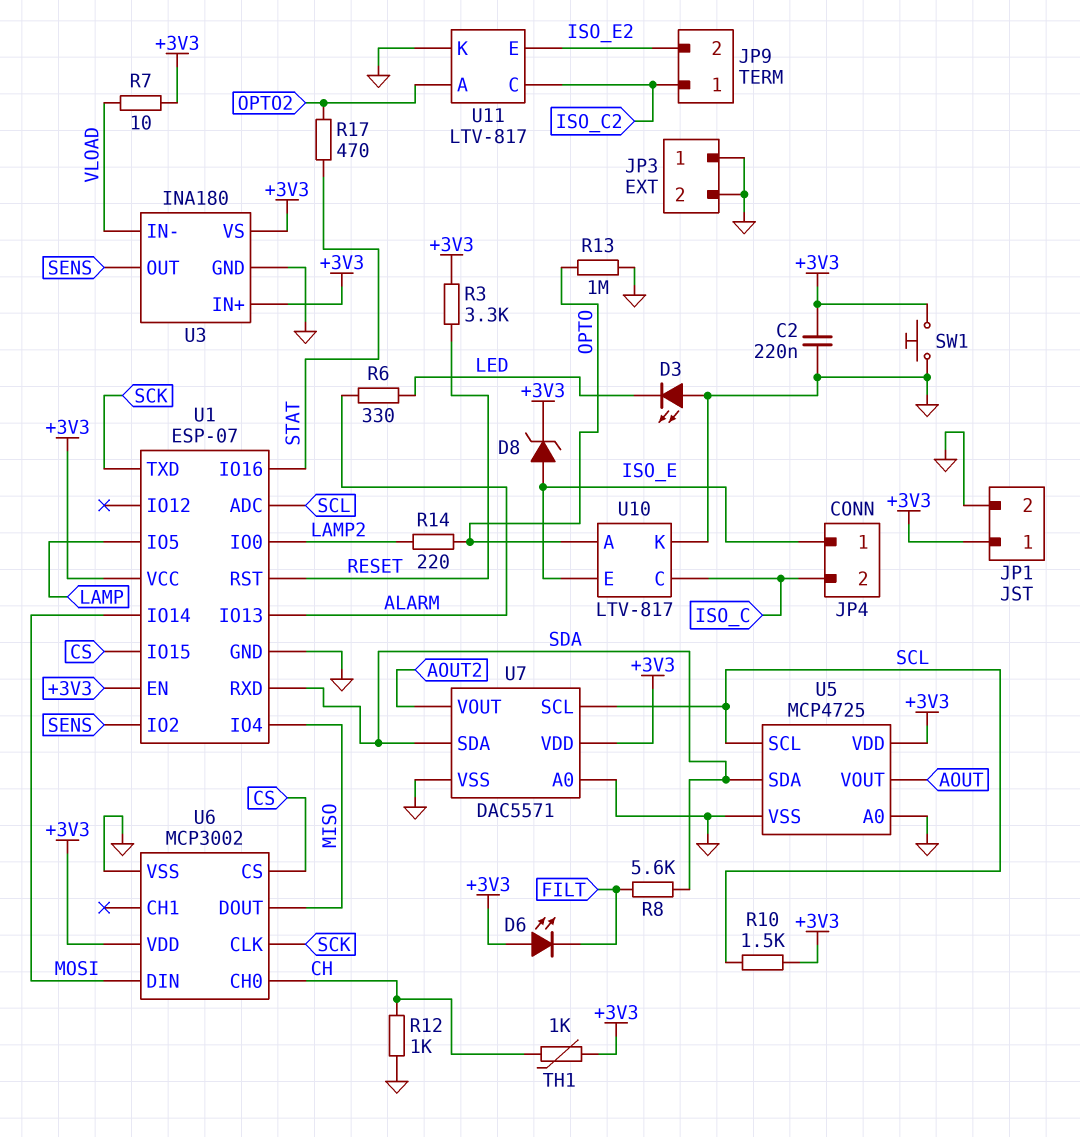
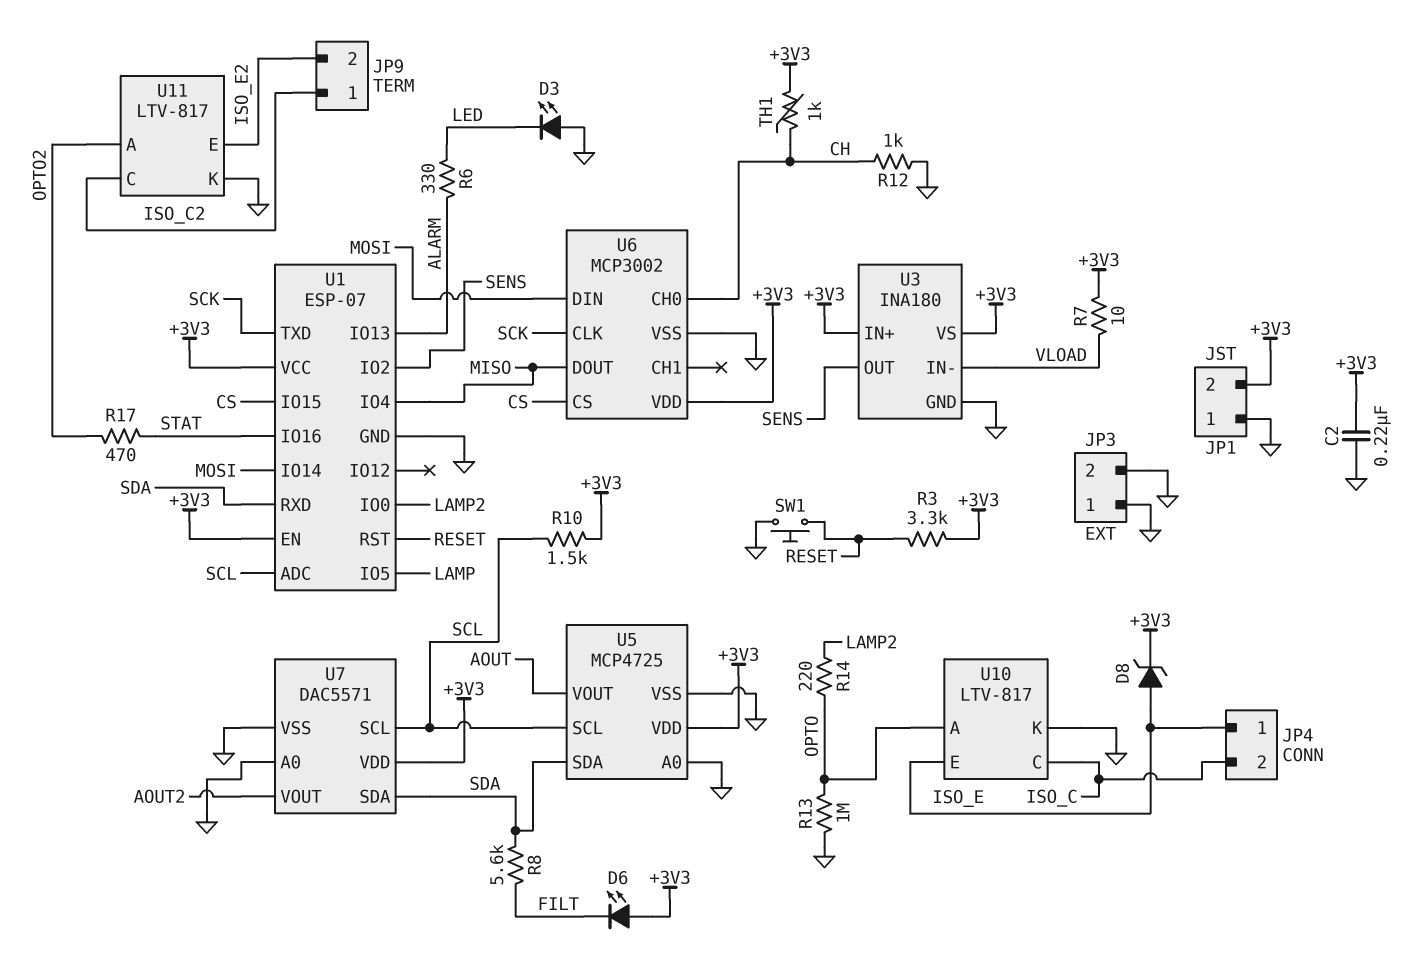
JP1 pin 1: +3V3 -> GND
JP1 pin 2: GND -> +3V3
SW1: button (+3V3, GND) -> button (GND, RESET)

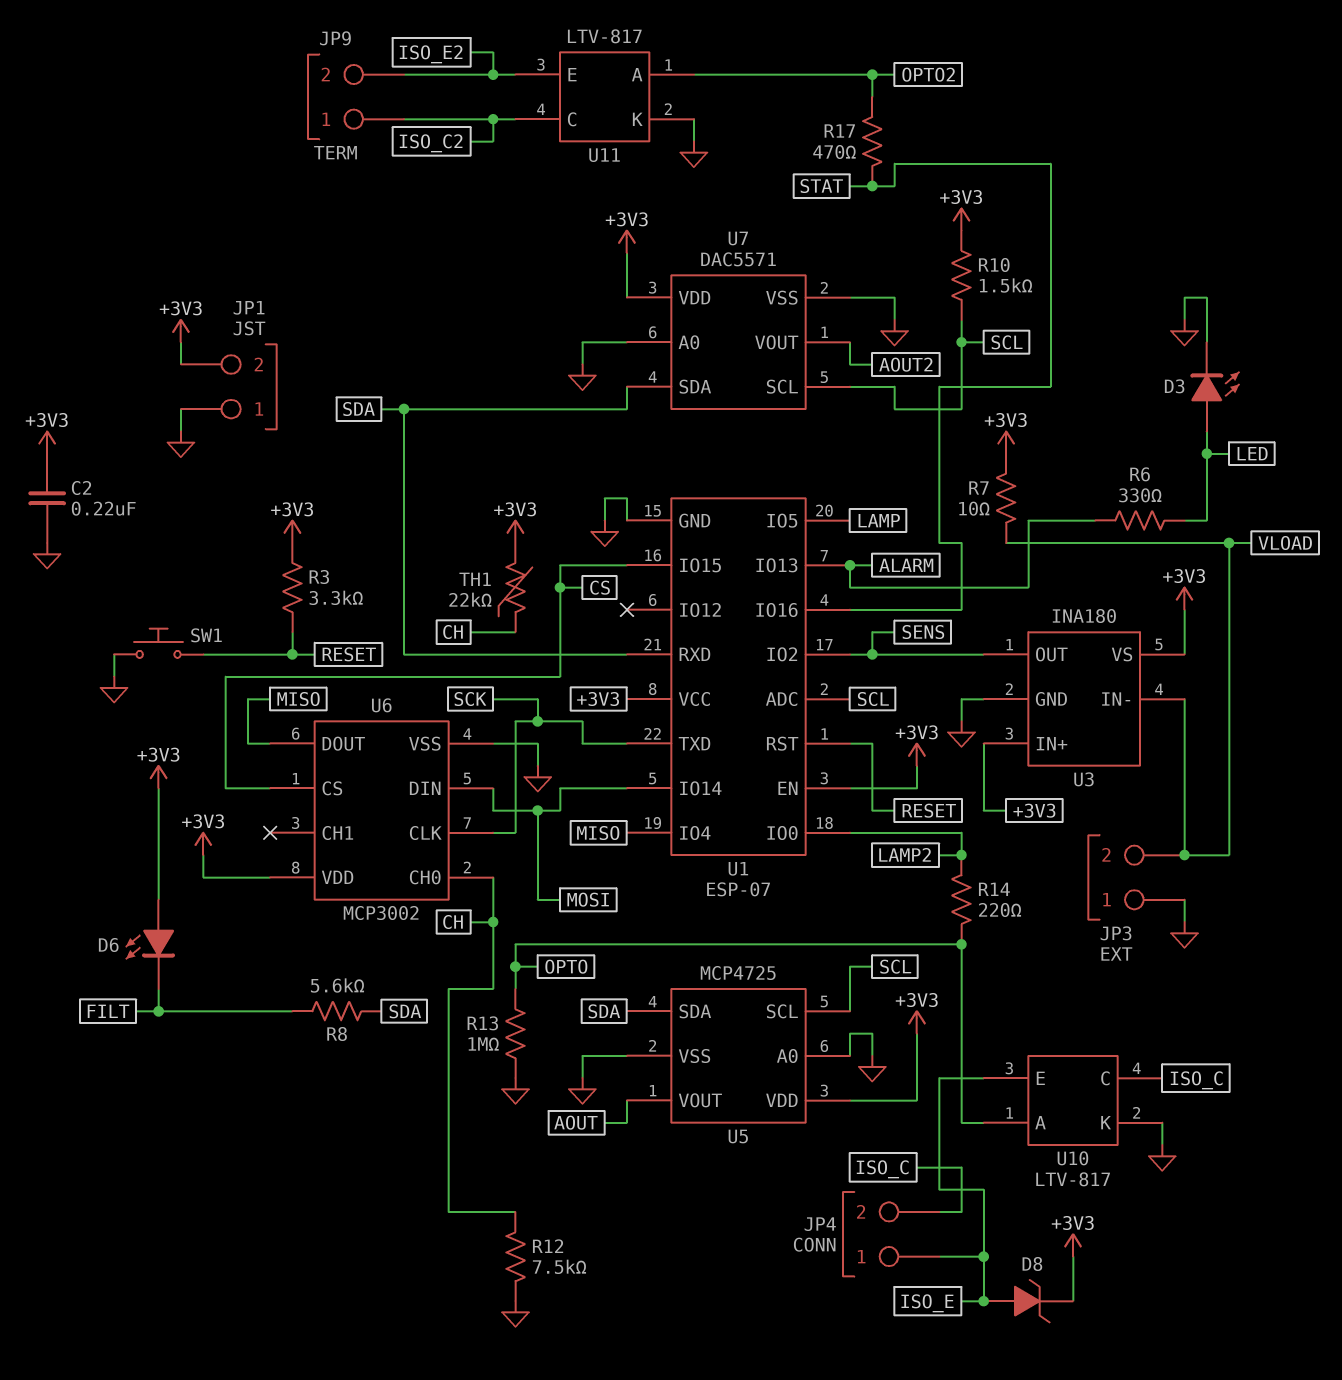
D3: LED (A GND, K LED) -> LED (A LED, K GND)
JP3 pin 2: GND -> VLOAD
R12: 1k (CH, GND) -> 7.5k (CH, GND)
TH1: 1k (+3V3, CH) -> 22k (+3V3, CH)

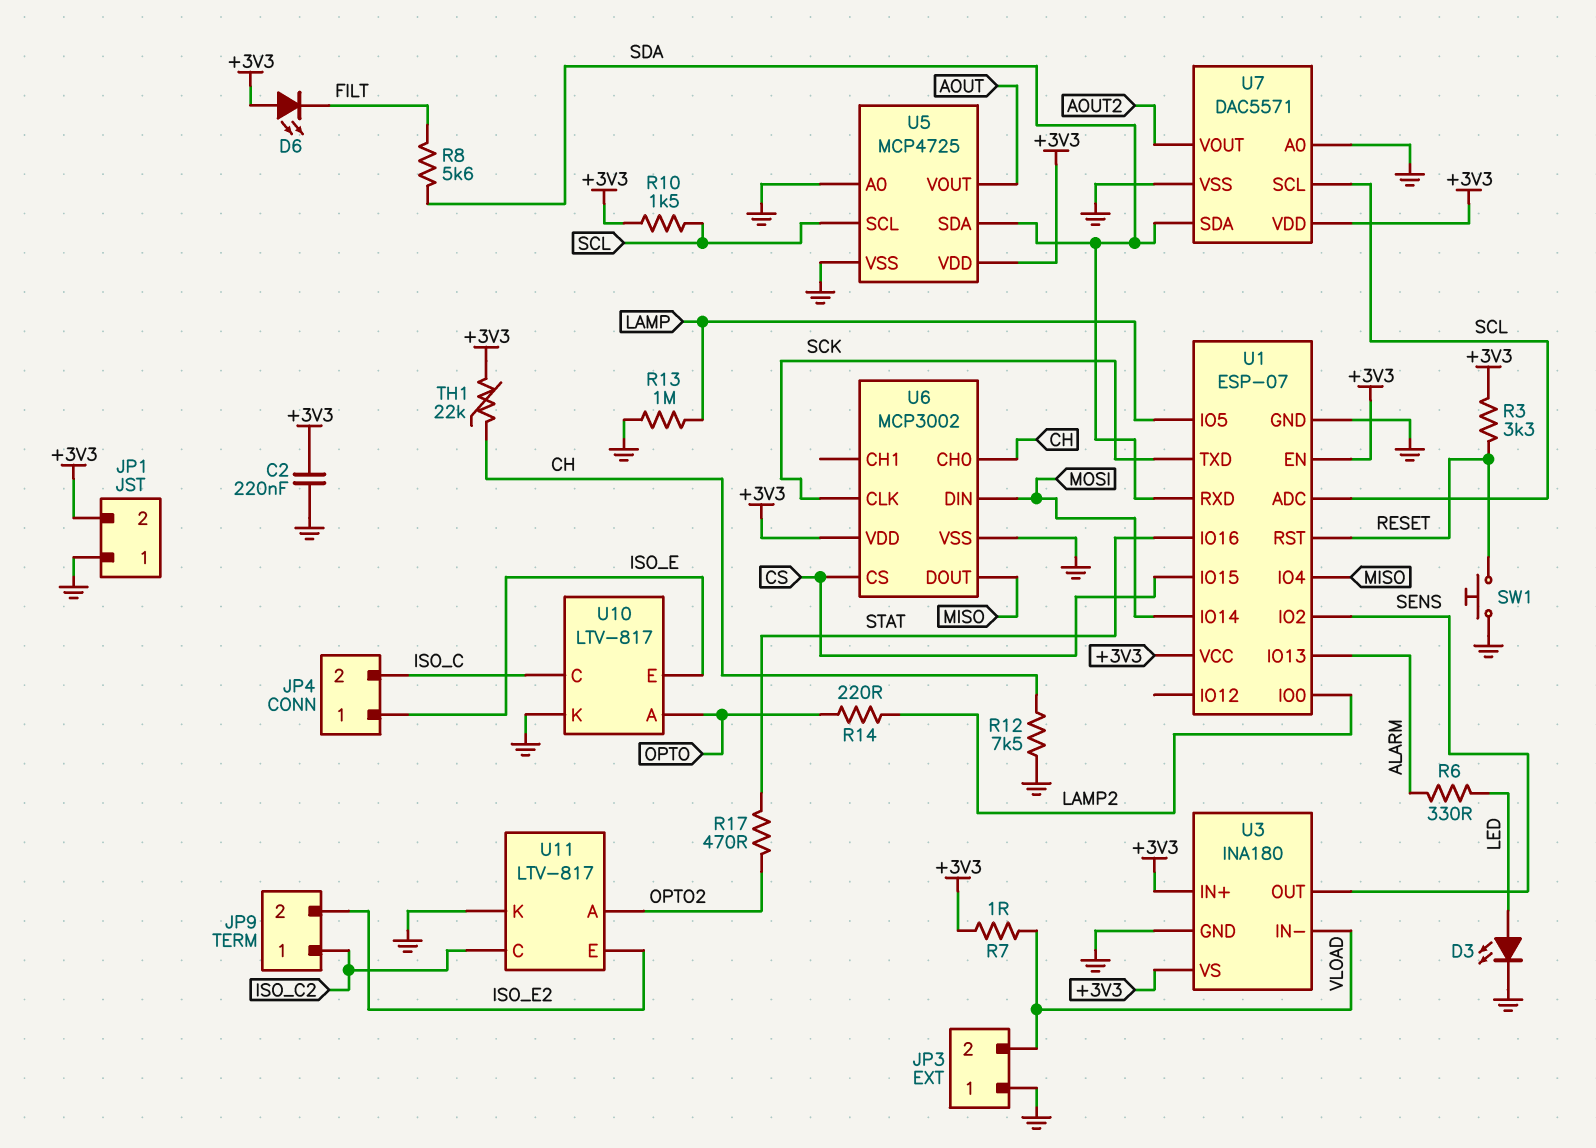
D8: zener (A ISO_E, K +3V3) -> none
R7: 10 (+3V3, VLOAD) -> 1 (+3V3, VLOAD)
R13: 1M (GND, OPTO) -> 1M (GND, LAMP)

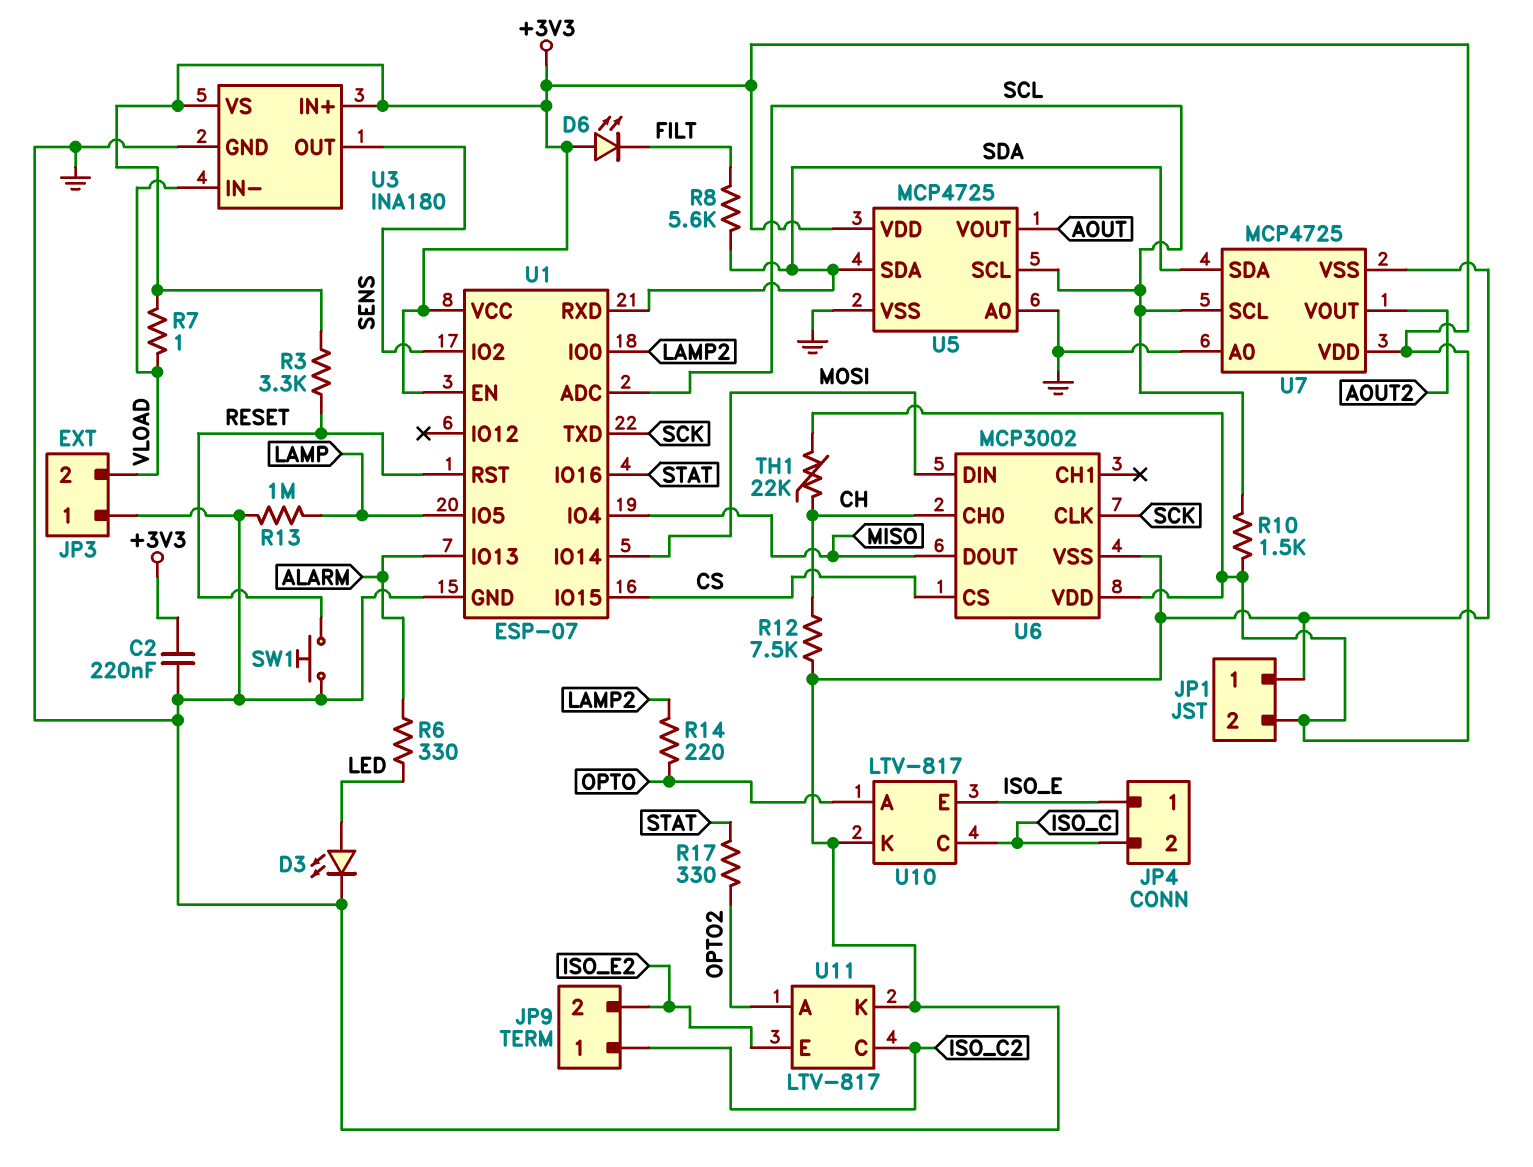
R17: 470 (OPTO2, STAT) -> 330 (OPTO2, STAT)
U7: DAC5571 -> MCP4725

